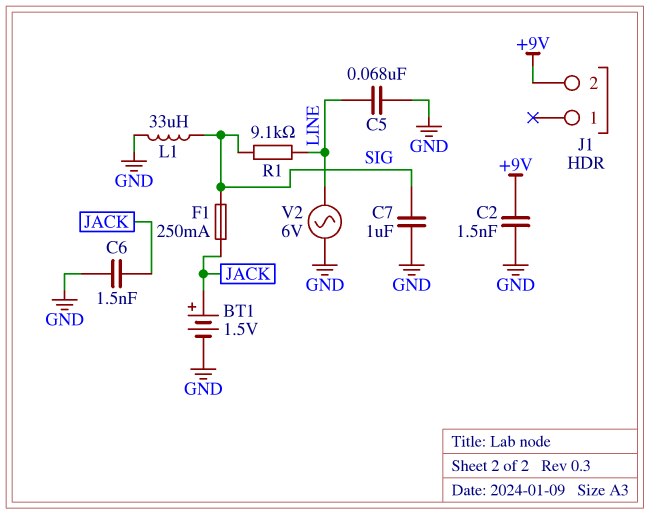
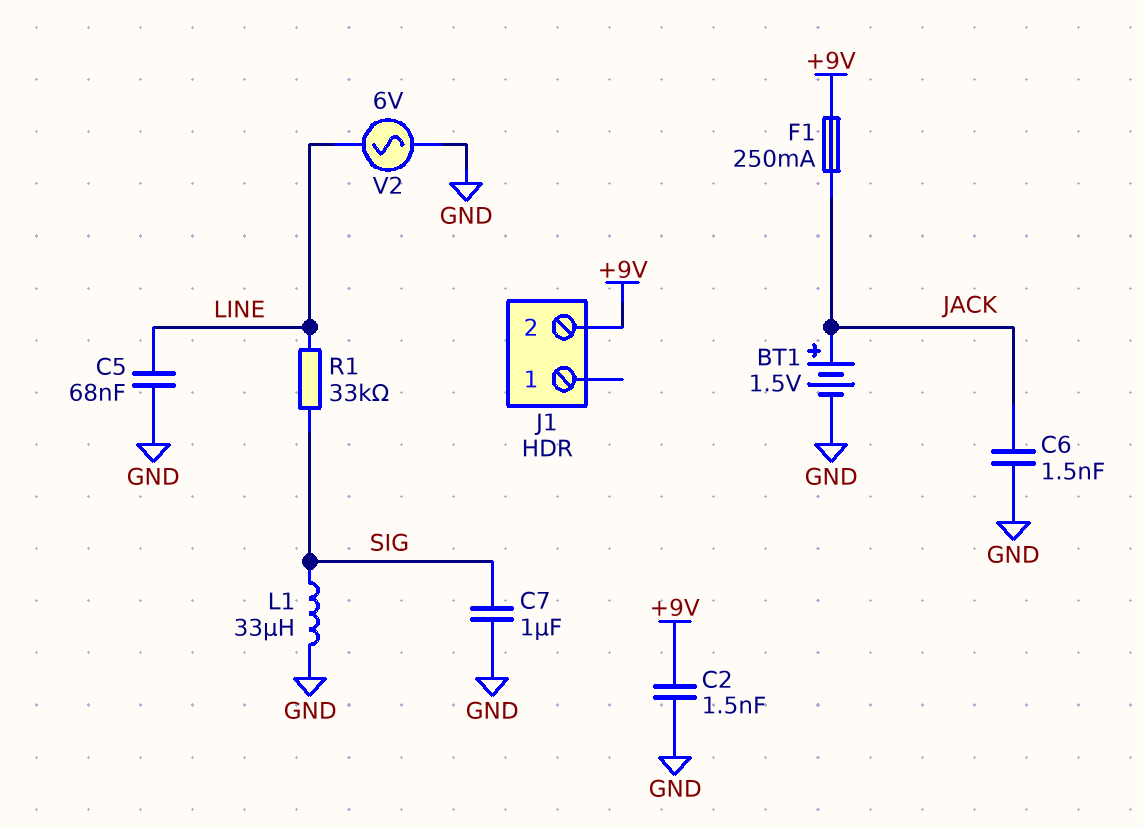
F1: 250mA (JACK, SIG) -> 250mA (+9V, JACK)
R1: 9.1k (LINE, SIG) -> 33k (LINE, SIG)

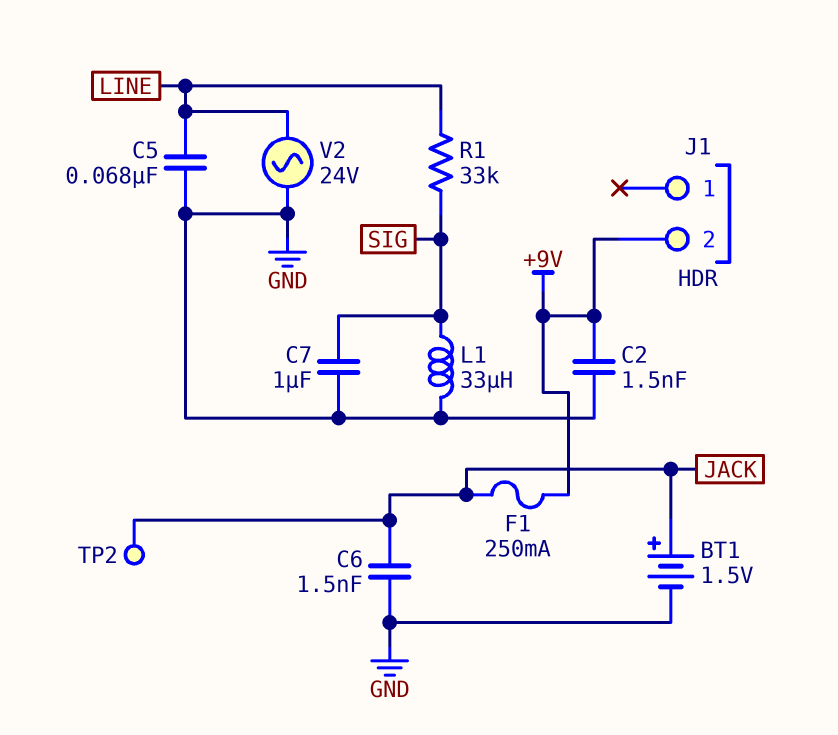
TP2: none -> test point (JACK)
V2: AC 6V (GND, LINE) -> AC 24V (GND, LINE)

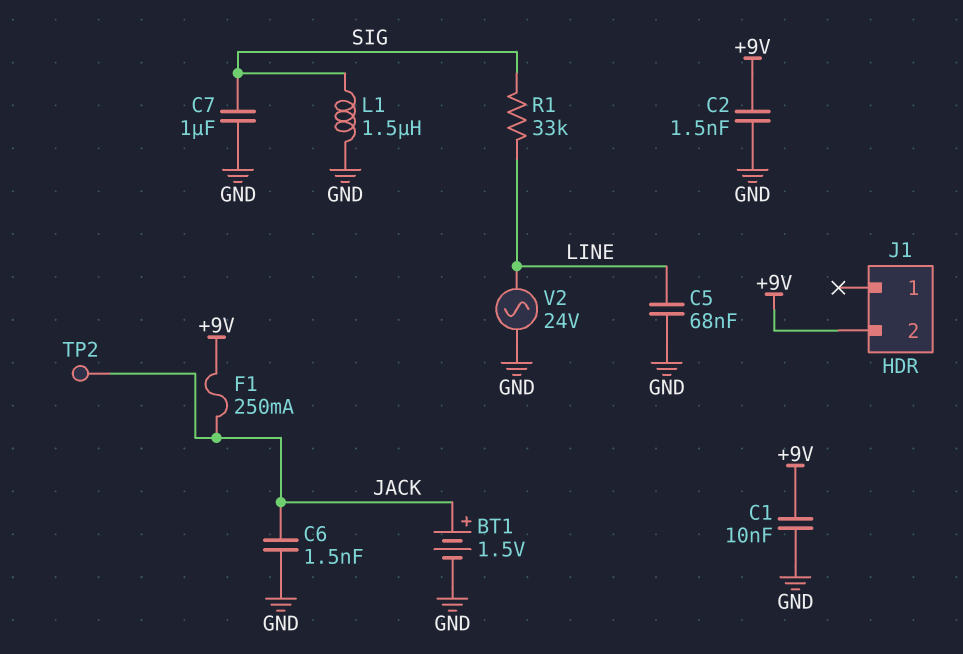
C1: none -> 10nF (+9V, GND)
L1: 33uH (GND, SIG) -> 1.5uH (GND, SIG)

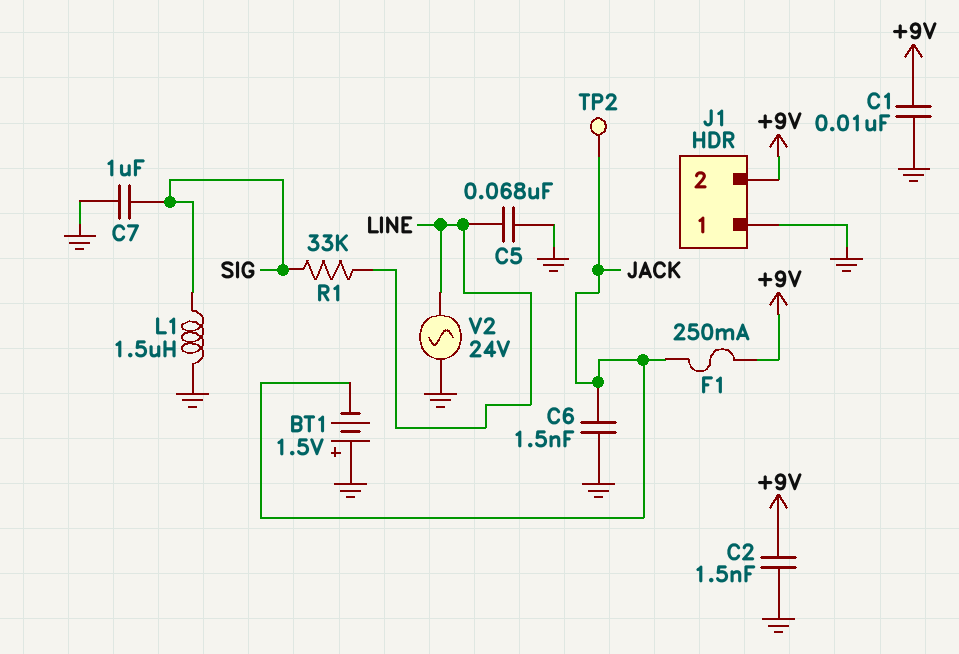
BT1: 1.5V (plus JACK, minus GND) -> 1.5V (plus GND, minus JACK)
J1 pin 1: none -> GND

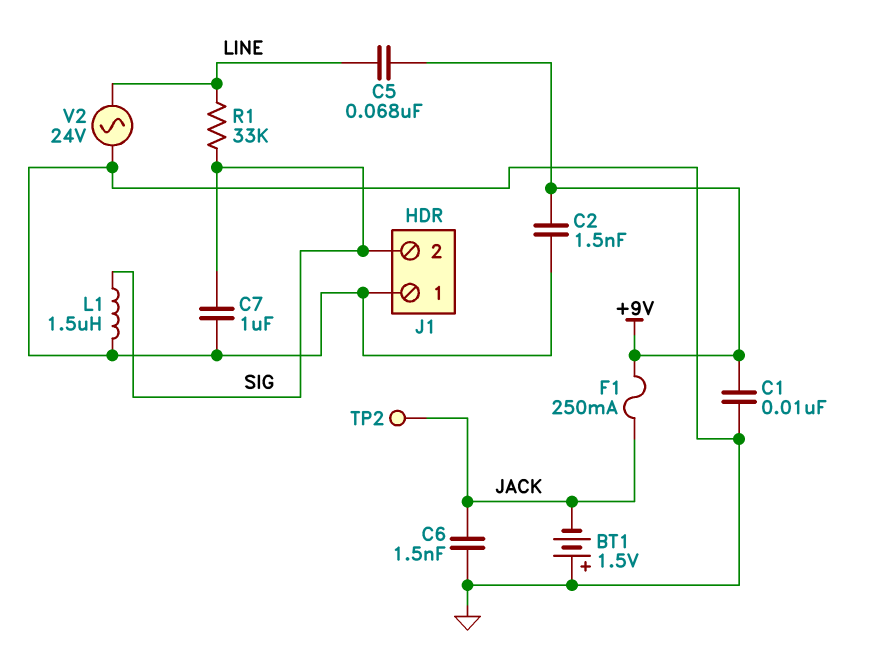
C5: 68nF (GND, LINE) -> 68nF (+9V, LINE)
J1 pin 2: +9V -> SIG

